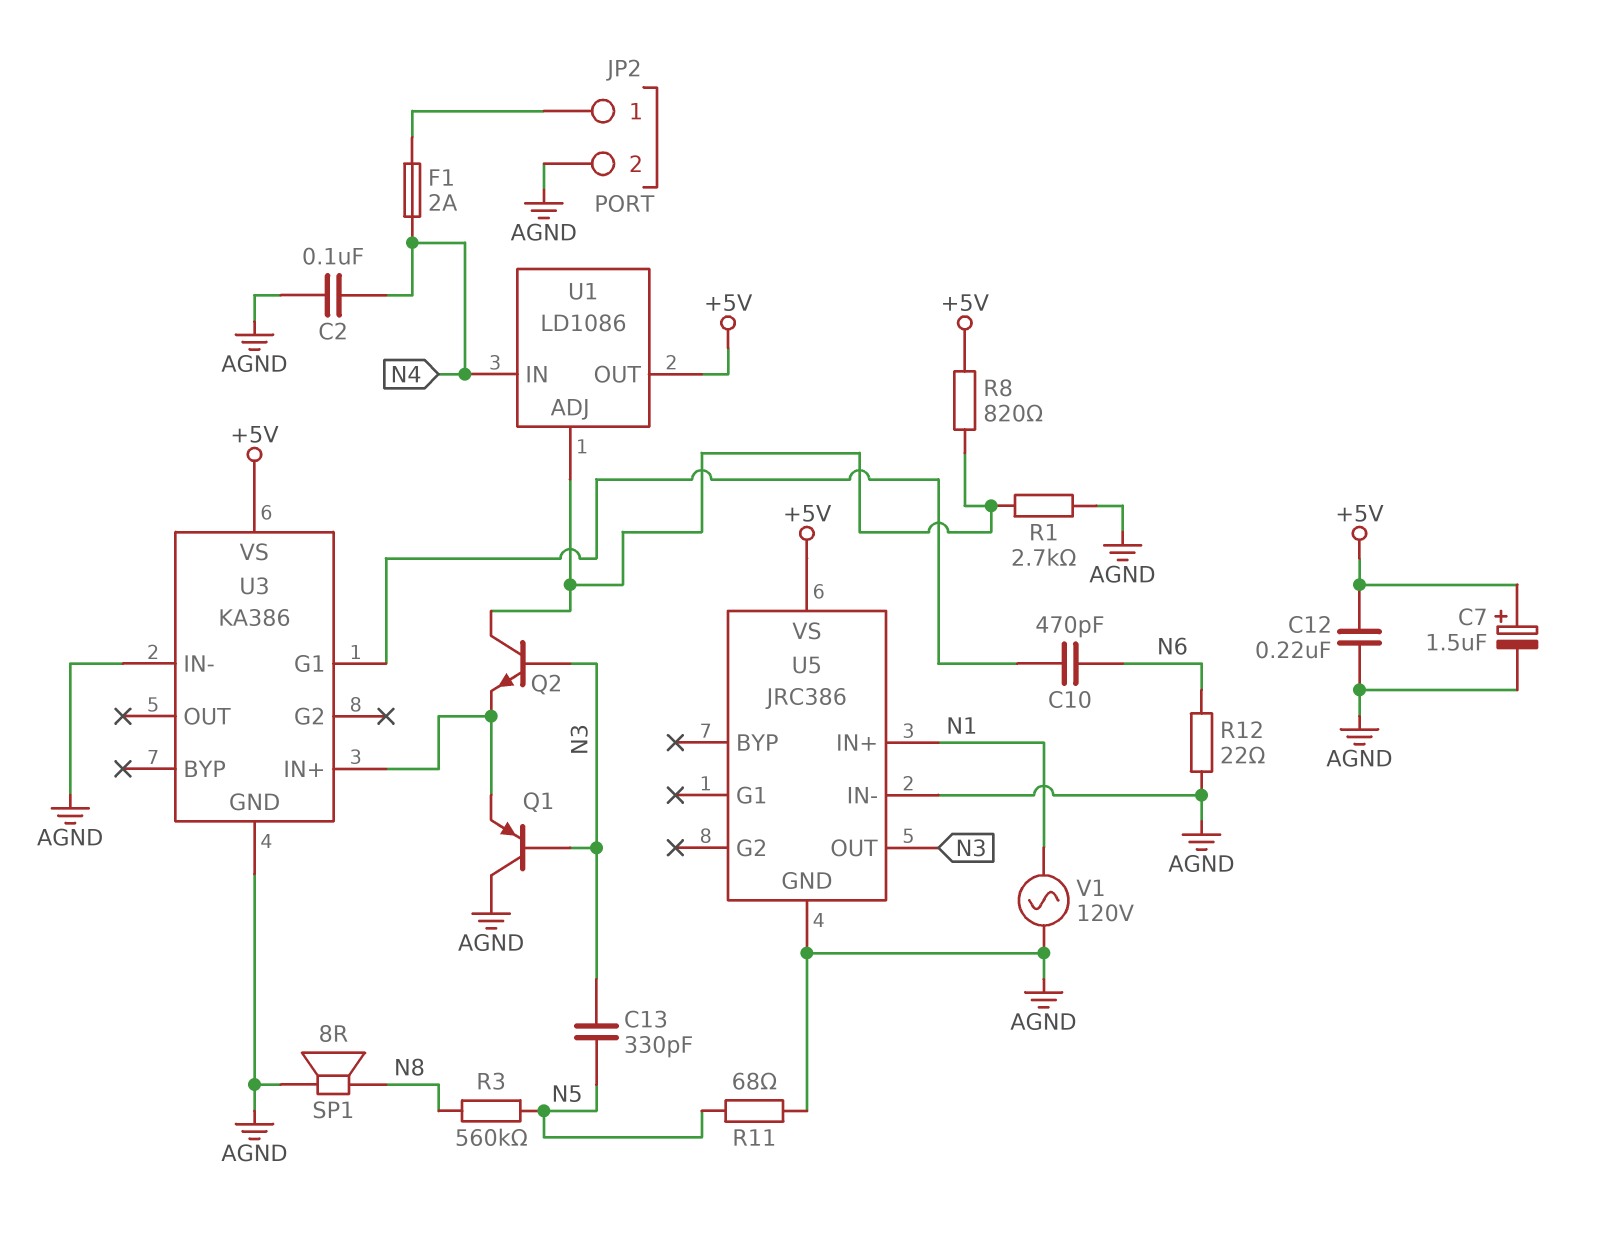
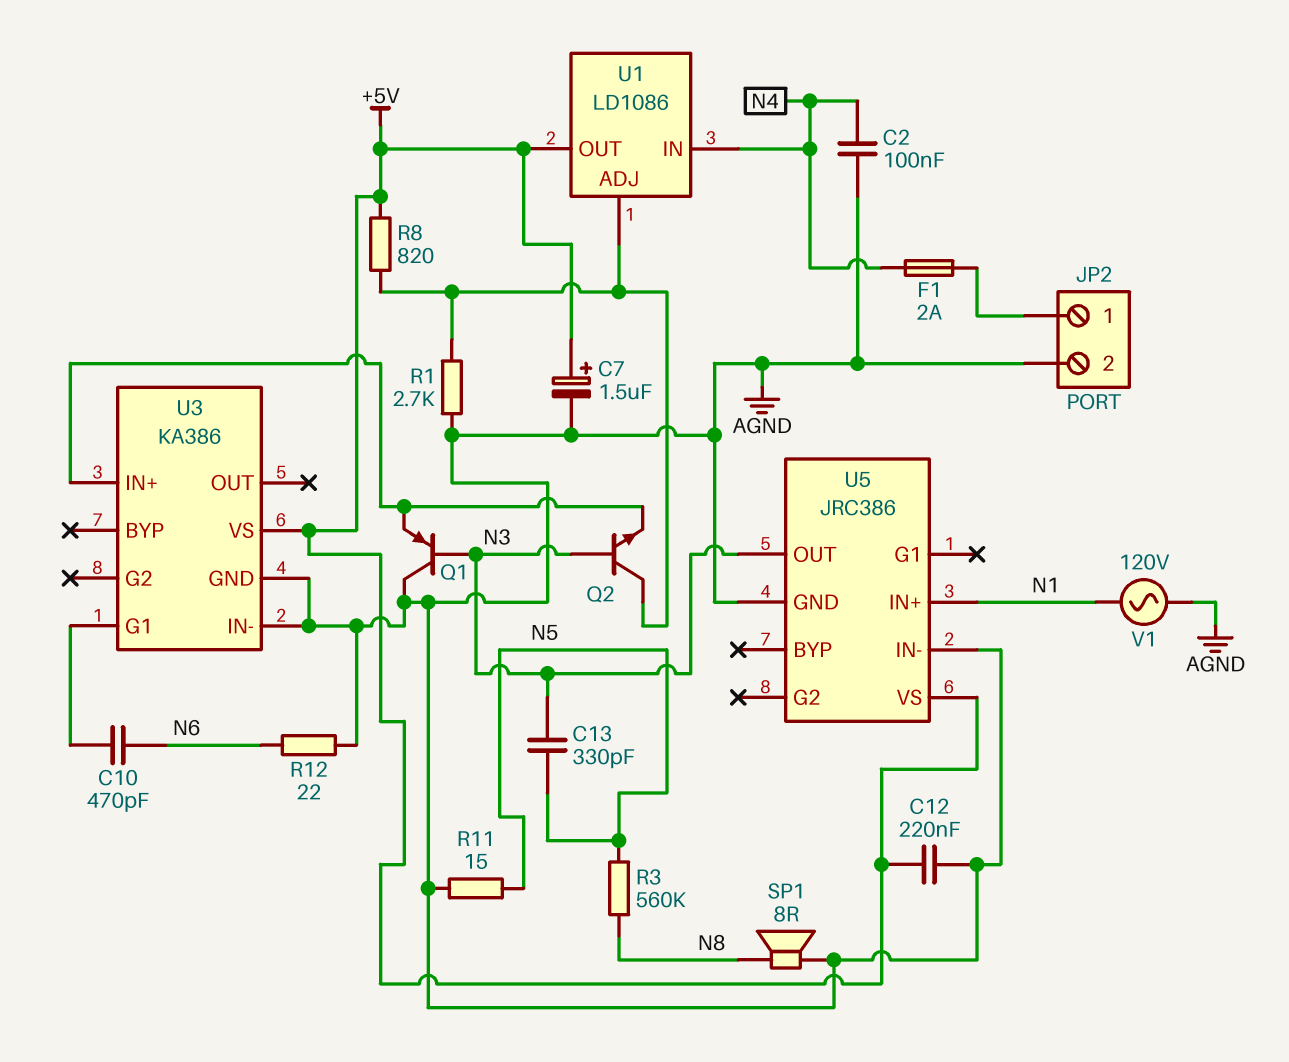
R11: 68 (AGND, N5) -> 15 (AGND, N5)

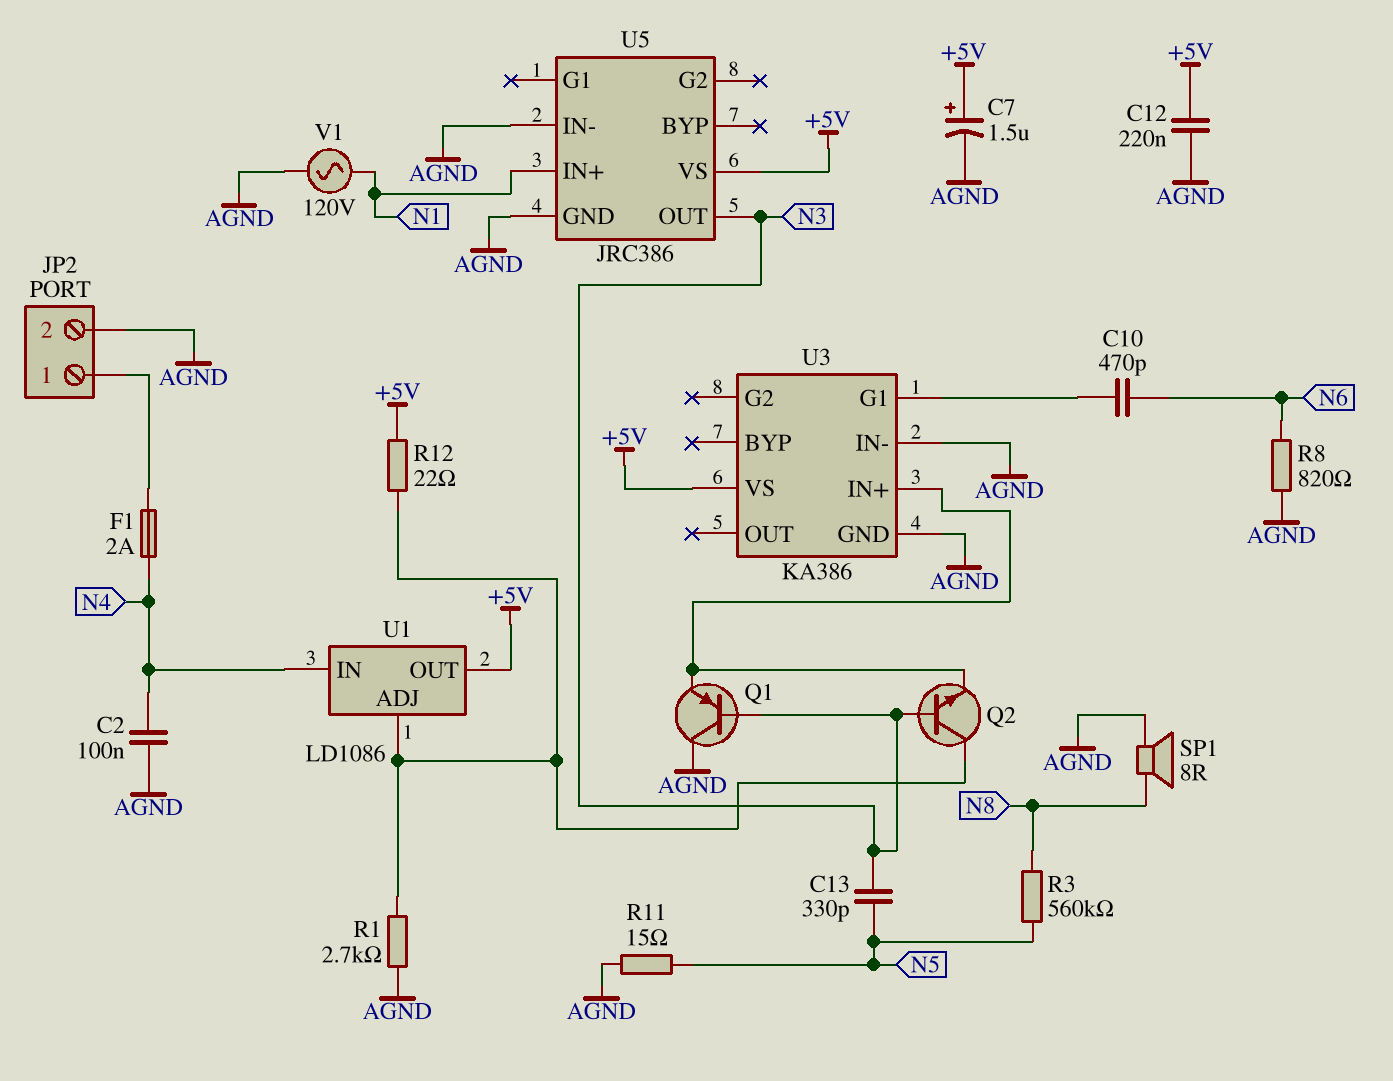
R8: 820 (+5V, U1/ADJ) -> 820 (AGND, N6)
R12: 22 (AGND, N6) -> 22 (+5V, U1/ADJ)

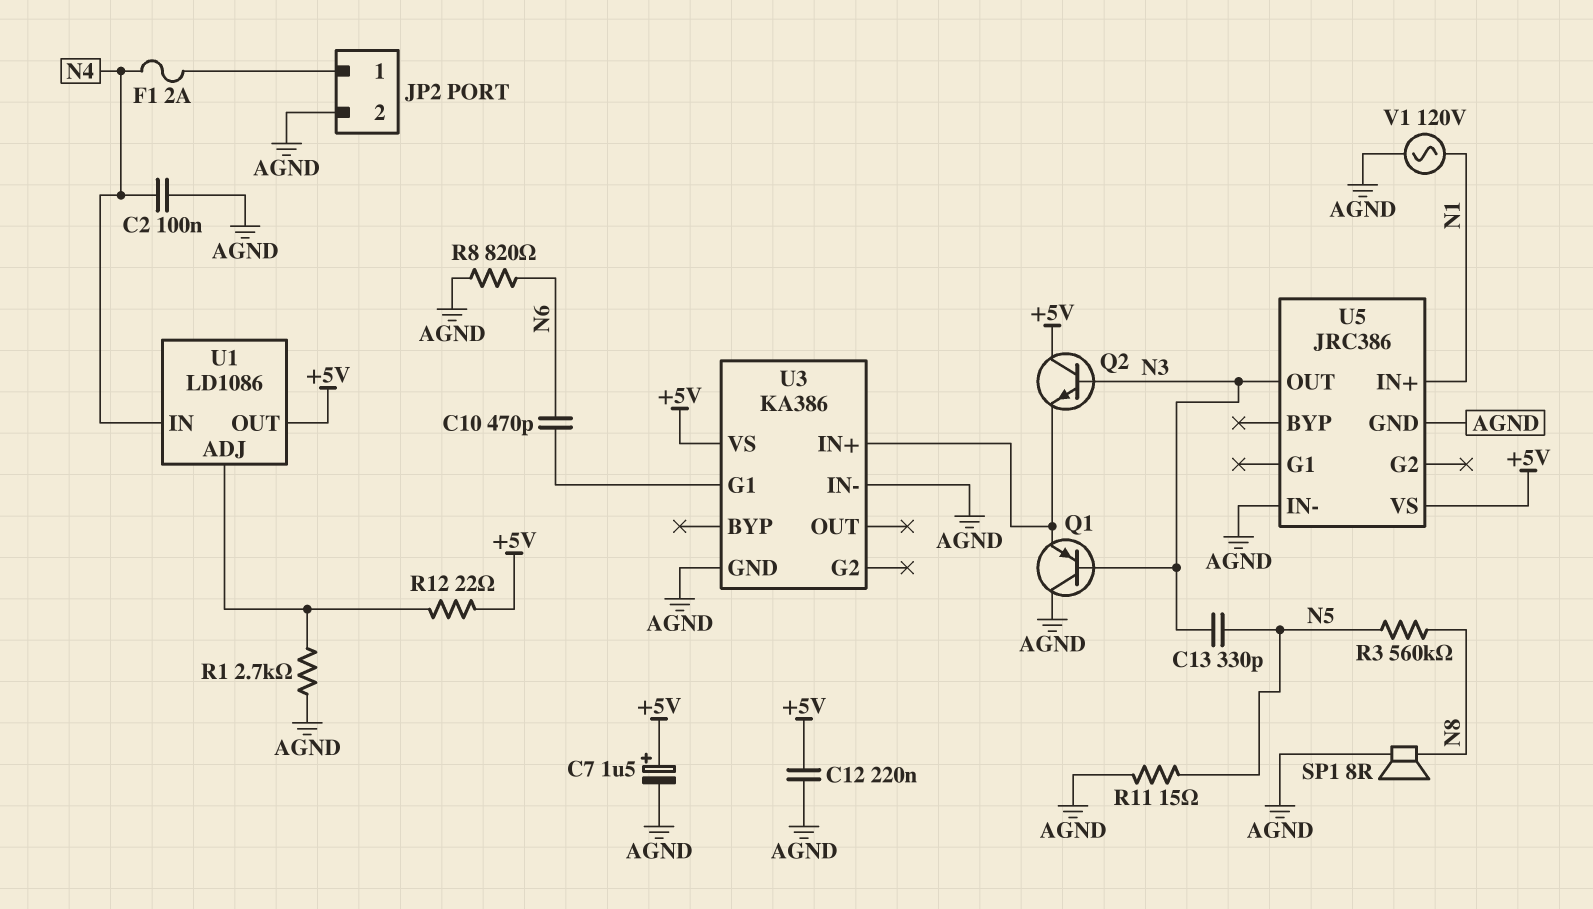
Q2: NPN (B N3, C U1/ADJ, E U3/IN+) -> NPN (B N3, C +5V, E U3/IN+)

